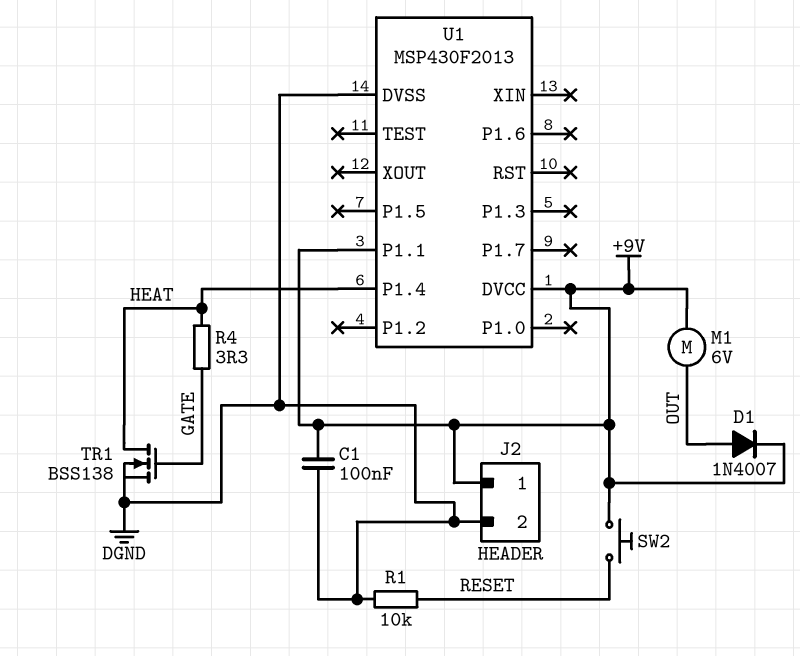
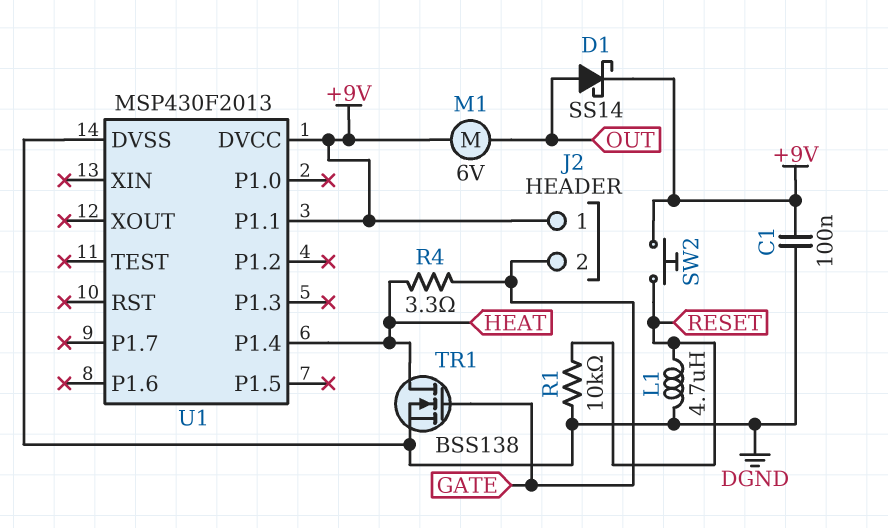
D1: diode 1N4007 (A OUT, K +9V) -> schottky SS14 (A OUT, K +9V)
J2 pin 2: DGND -> GATE
L1: none -> 4.7uH (DGND, RESET)

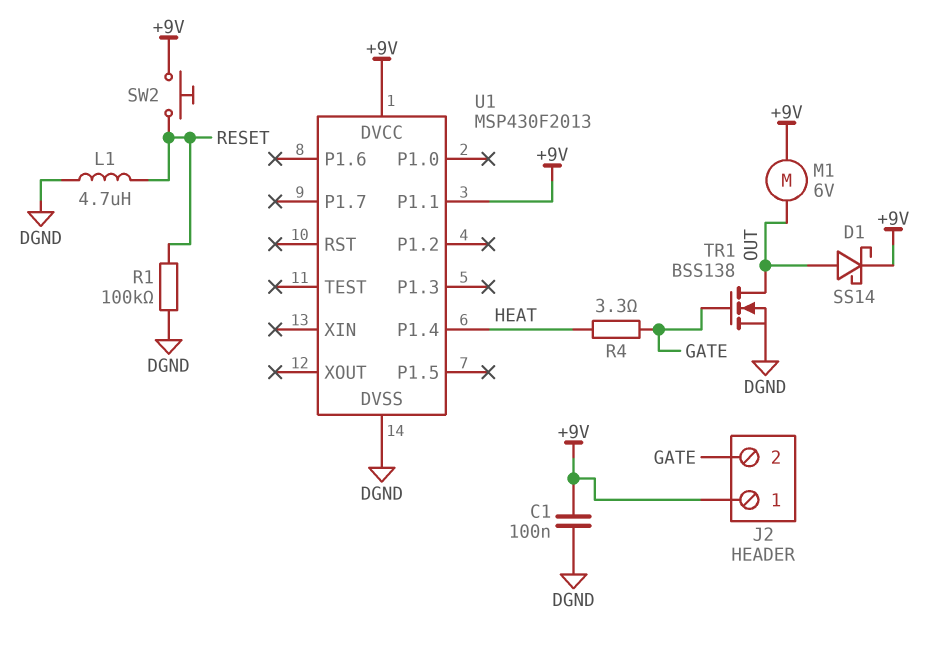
R1: 10k (DGND, RESET) -> 100k (DGND, RESET)
TR1: NMOS BSS138 (G GATE, D HEAT, S DGND) -> NMOS BSS138 (G GATE, D OUT, S DGND)

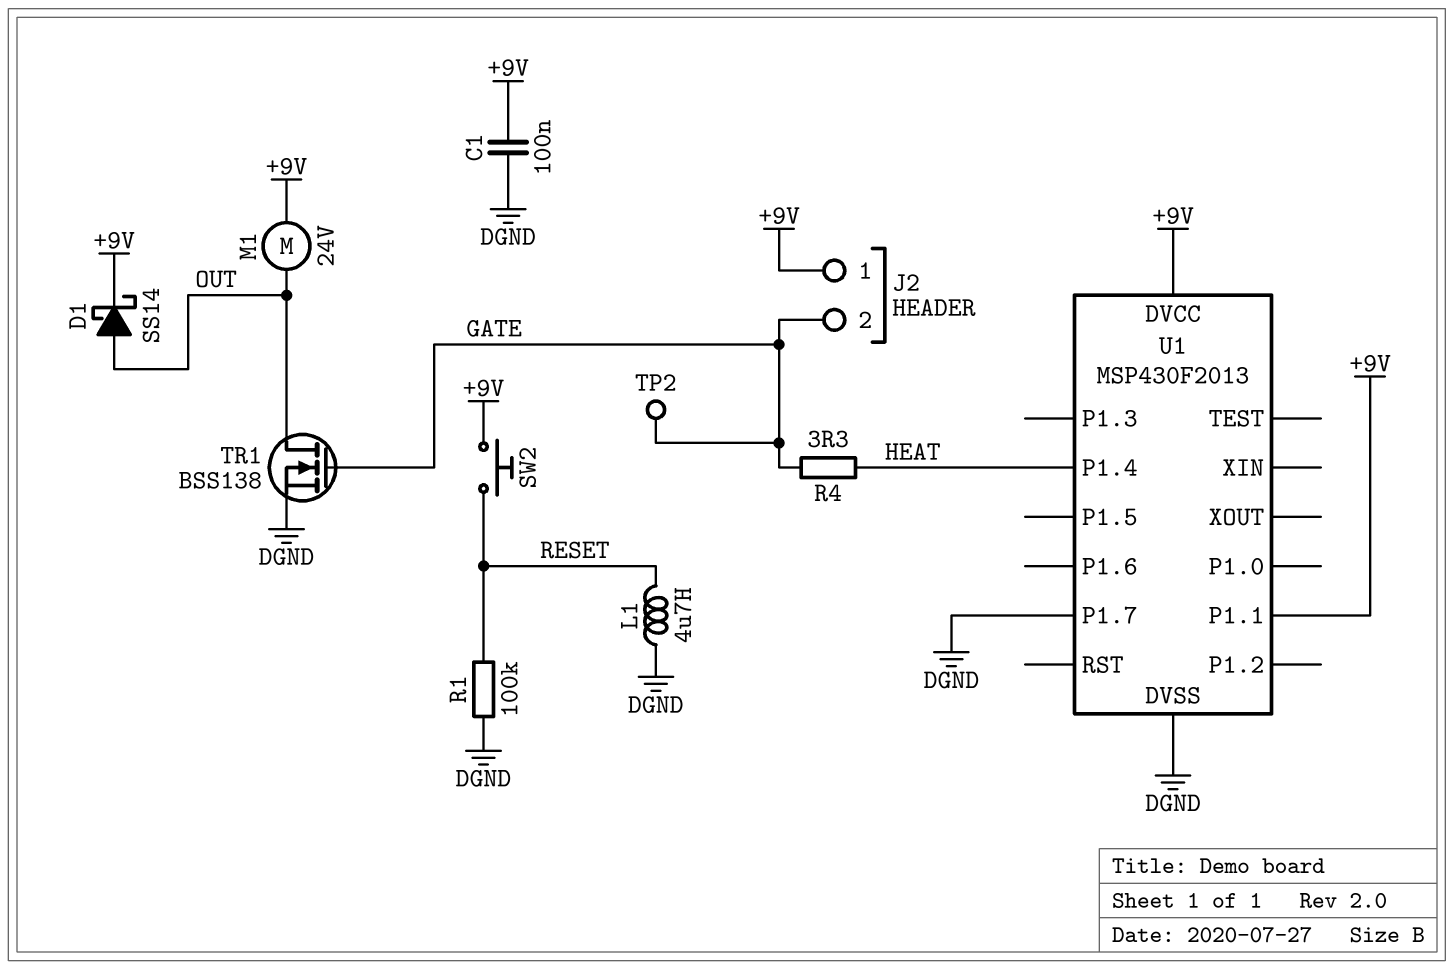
M1: motor 6V (+9V, OUT) -> motor 24V (+9V, OUT)
TP2: none -> test point (GATE)
U1 pin P1.7: none -> DGND

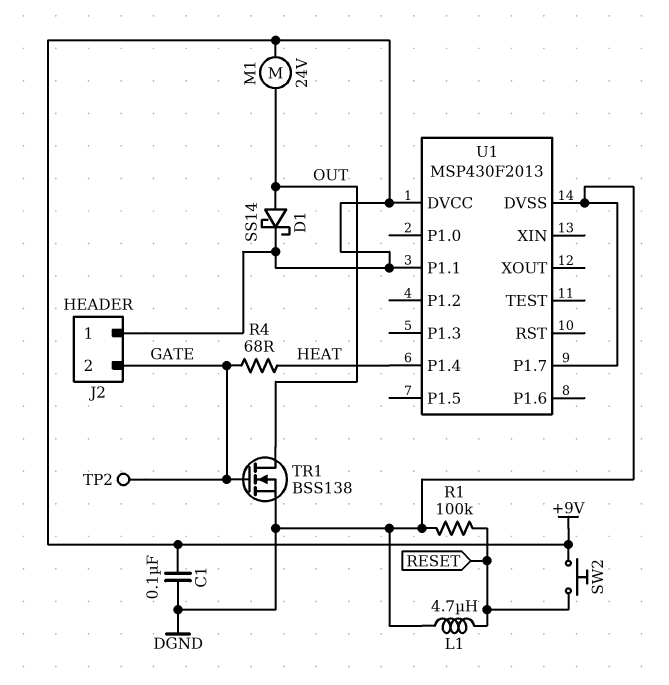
R4: 3.3 (GATE, HEAT) -> 68 (GATE, HEAT)

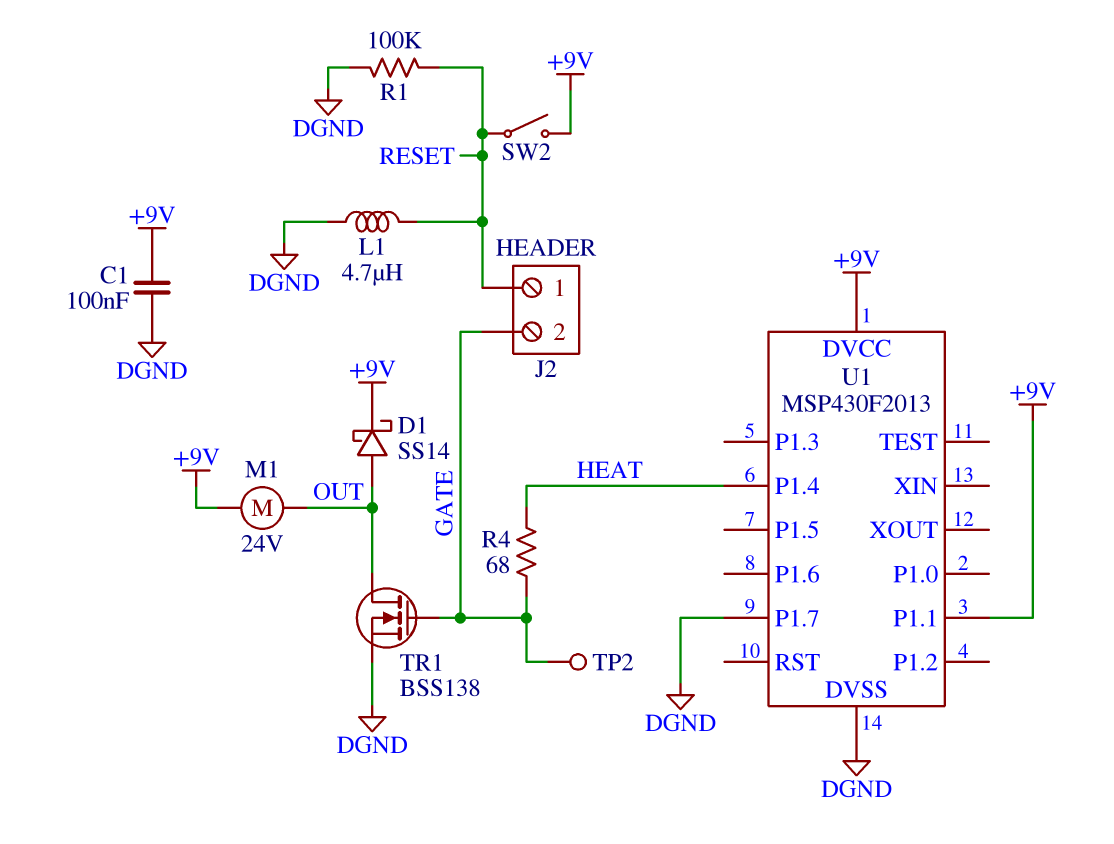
J2 pin 1: +9V -> RESET
SW2: button (+9V, RESET) -> switch (+9V, RESET)

